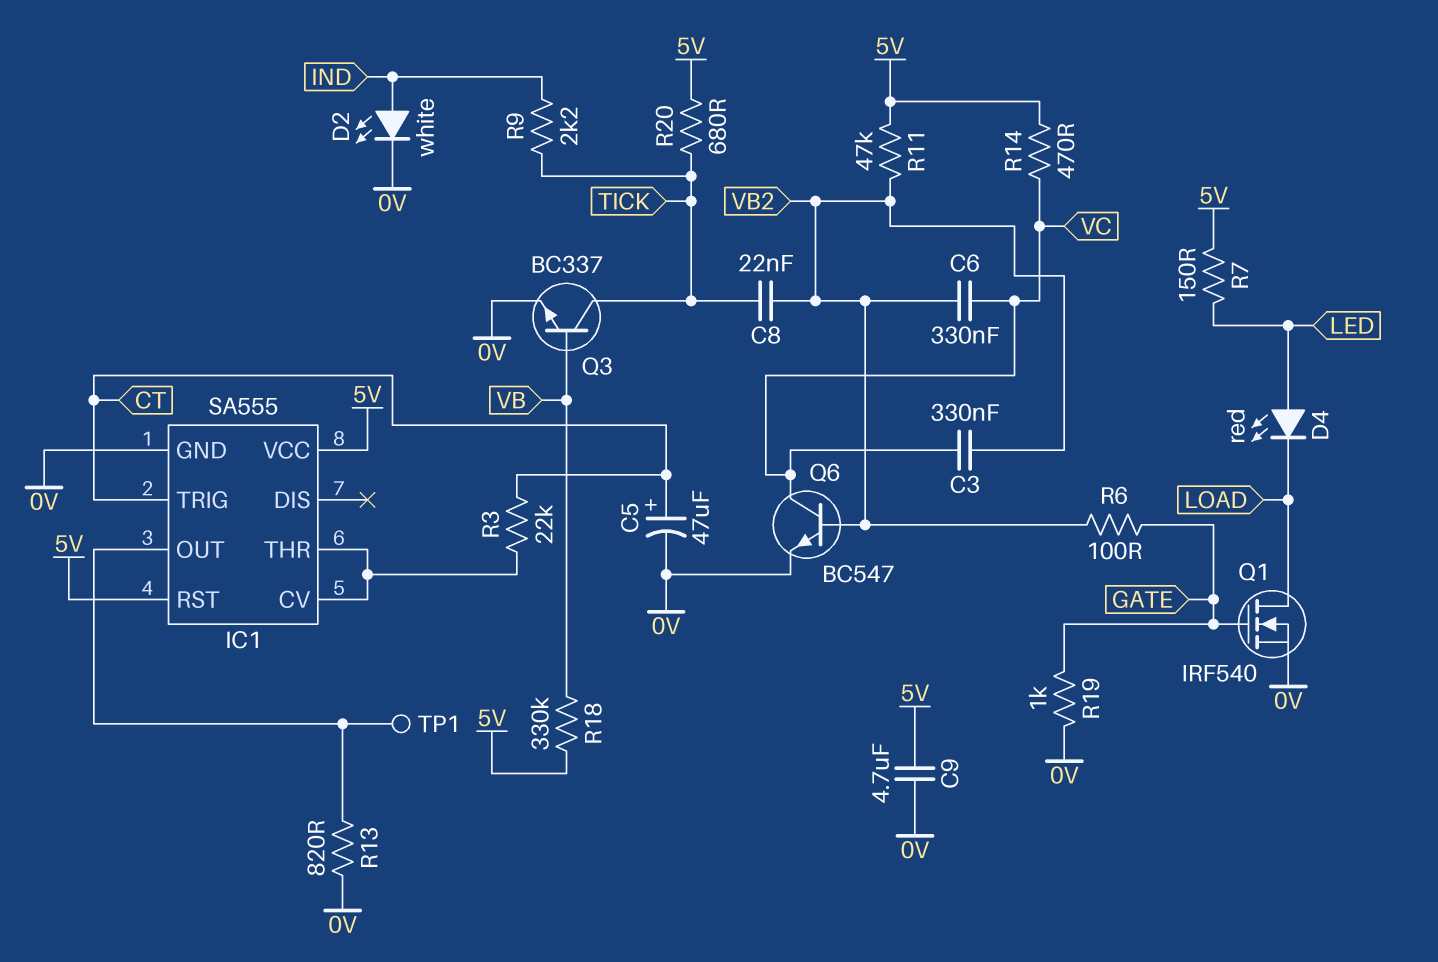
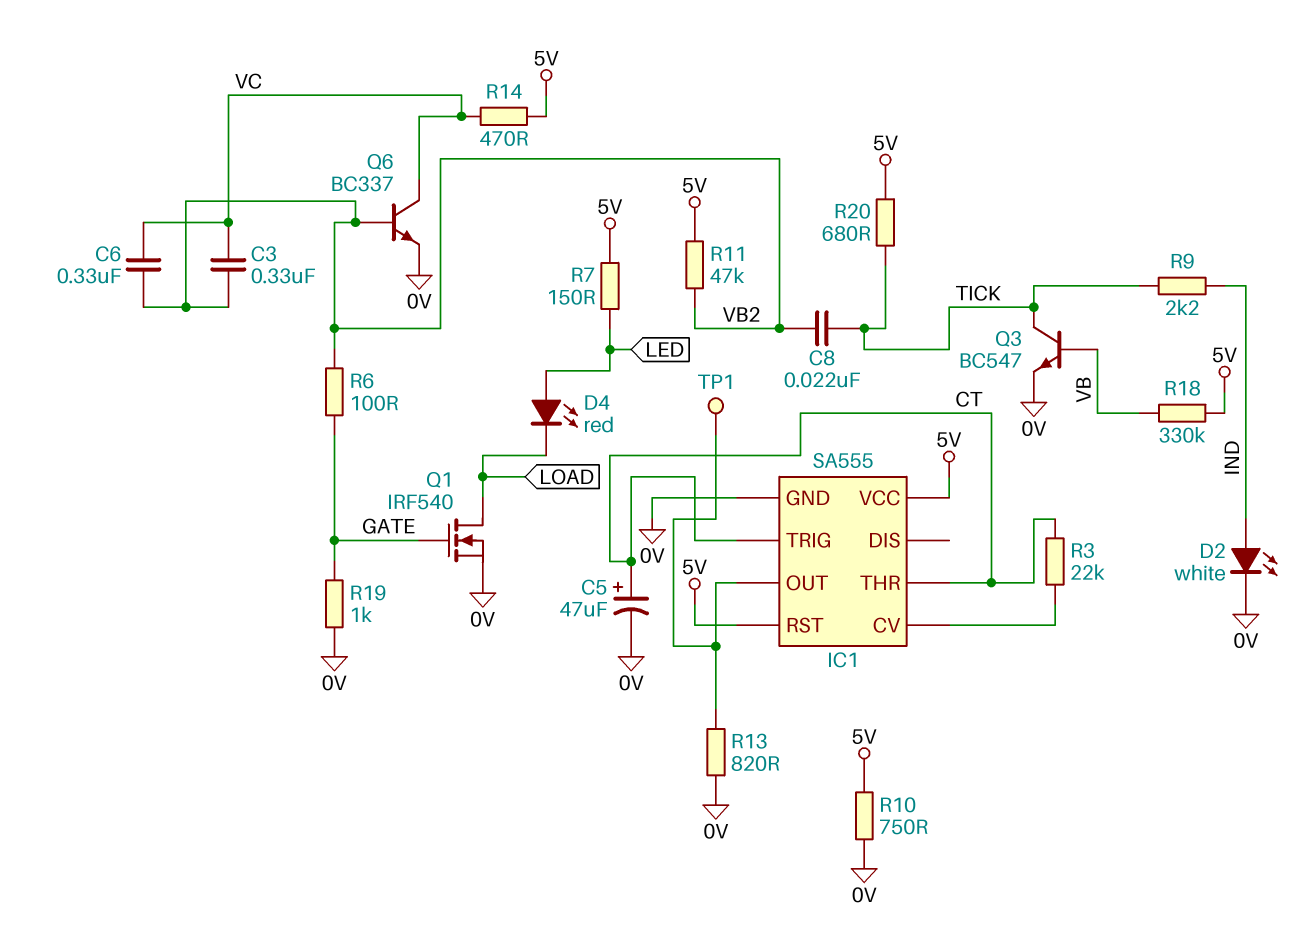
C9: 4.7uF (0V, 5V) -> none
IC1 pin THR: IC1/CV -> CT
Q3: NPN BC337 (B VB, C TICK, E 0V) -> NPN BC547 (B VB, C TICK, E 0V)
Q6: NPN BC547 (B VB2, C VC, E 0V) -> NPN BC337 (B VB2, C VC, E 0V)
R10: none -> 750 (0V, 5V)

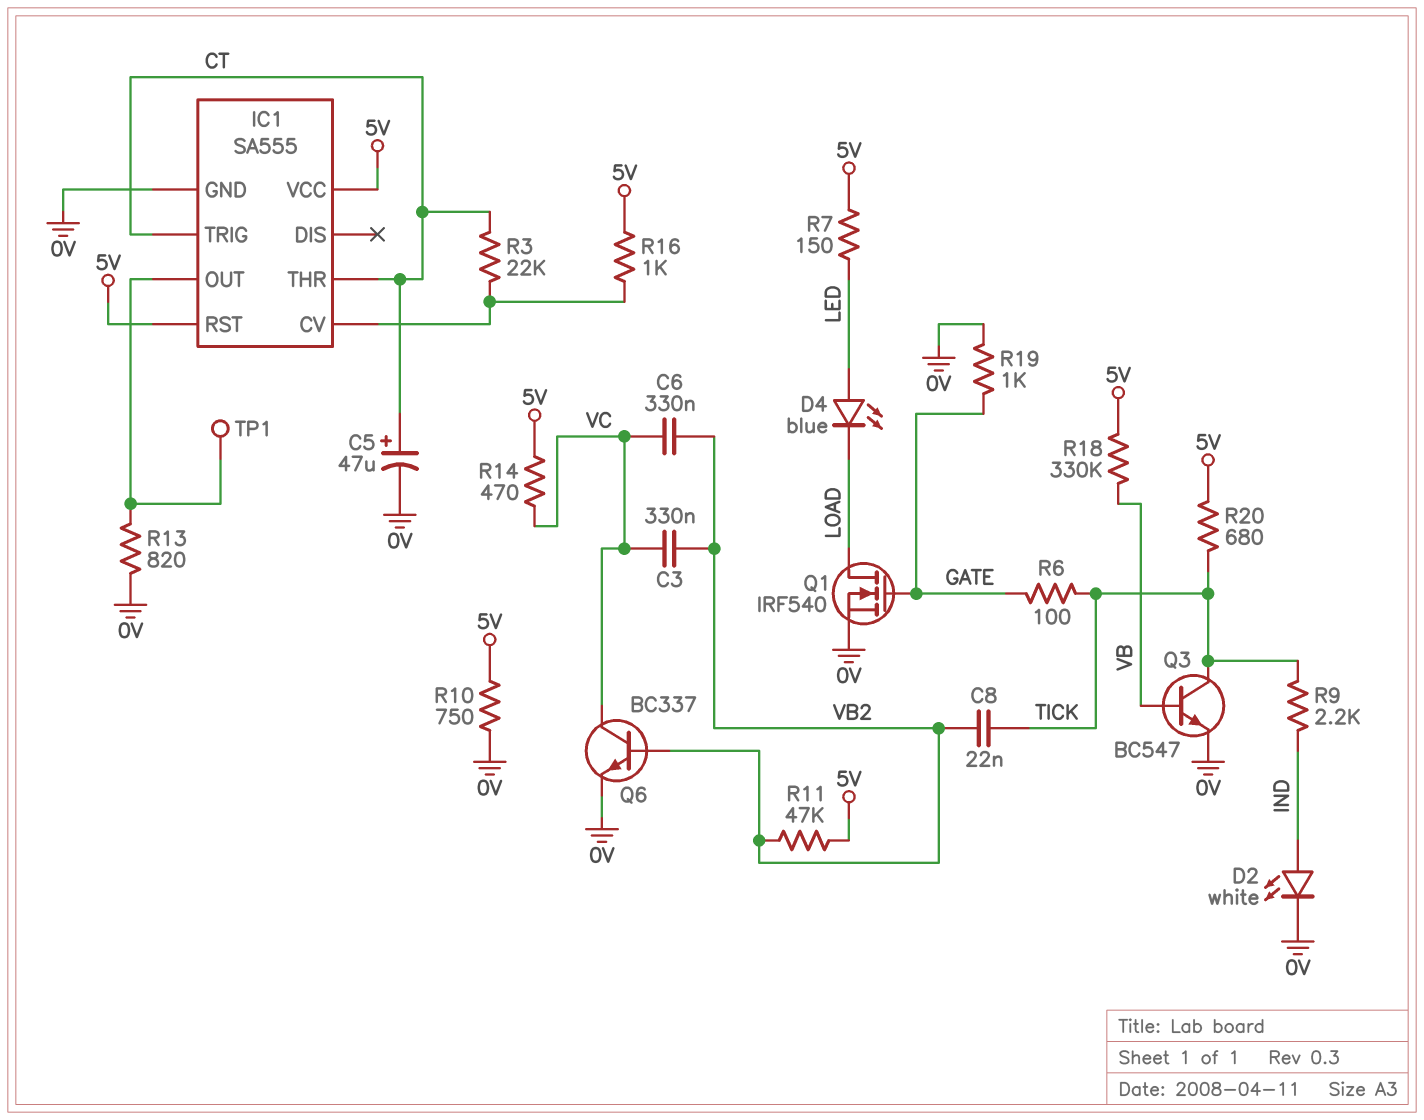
D4: LED red (A LED, K LOAD) -> LED blue (A LED, K LOAD)
R6: 100 (GATE, VB2) -> 100 (GATE, TICK)
R16: none -> 1k (5V, IC1/CV)

